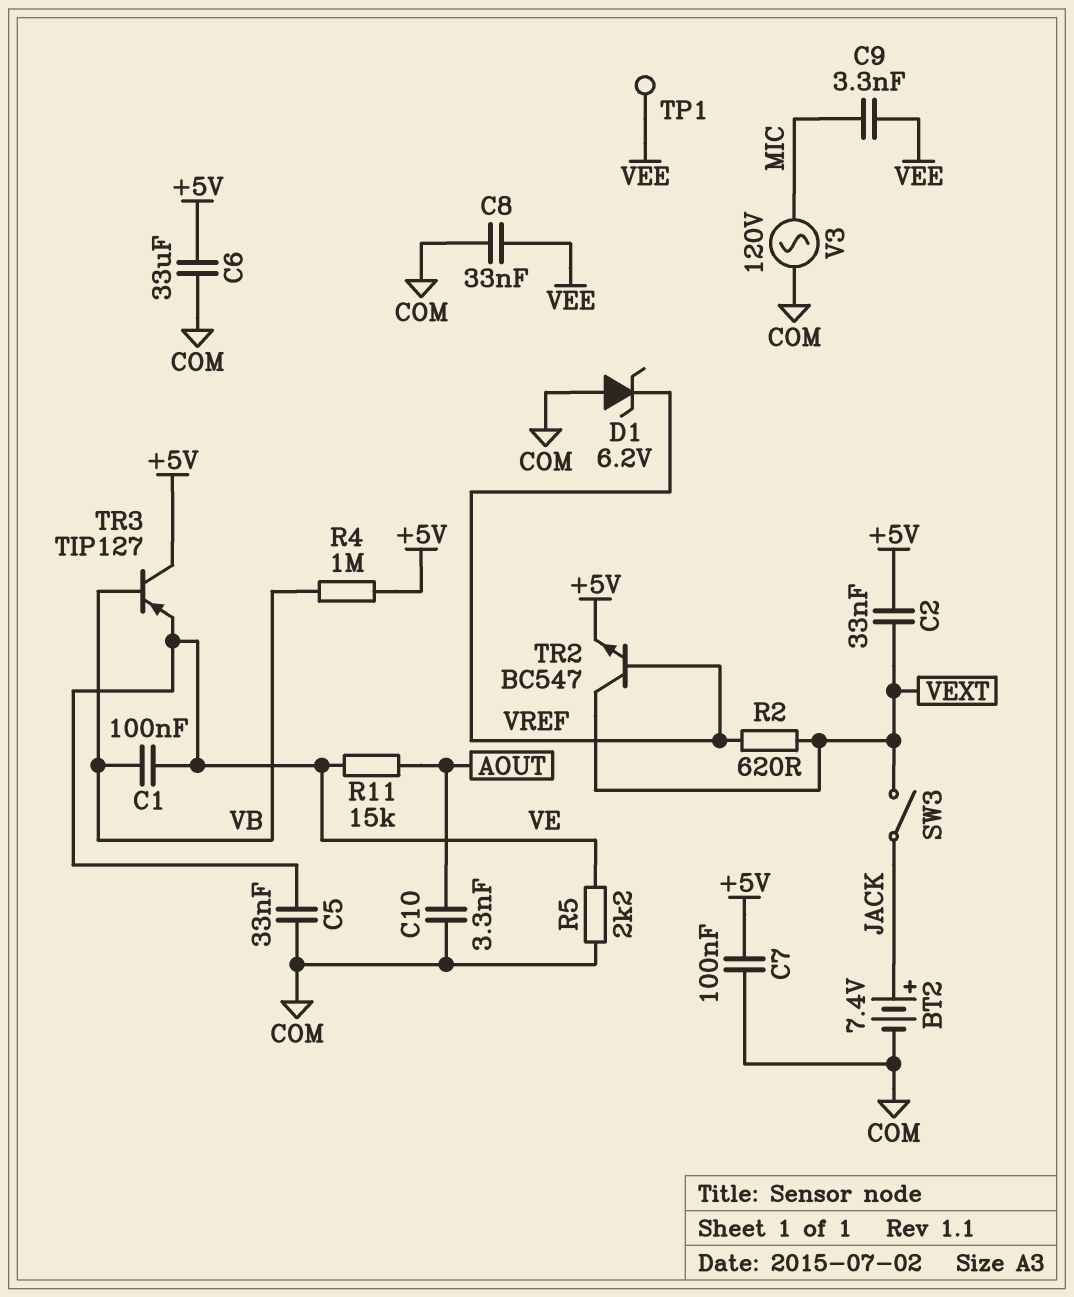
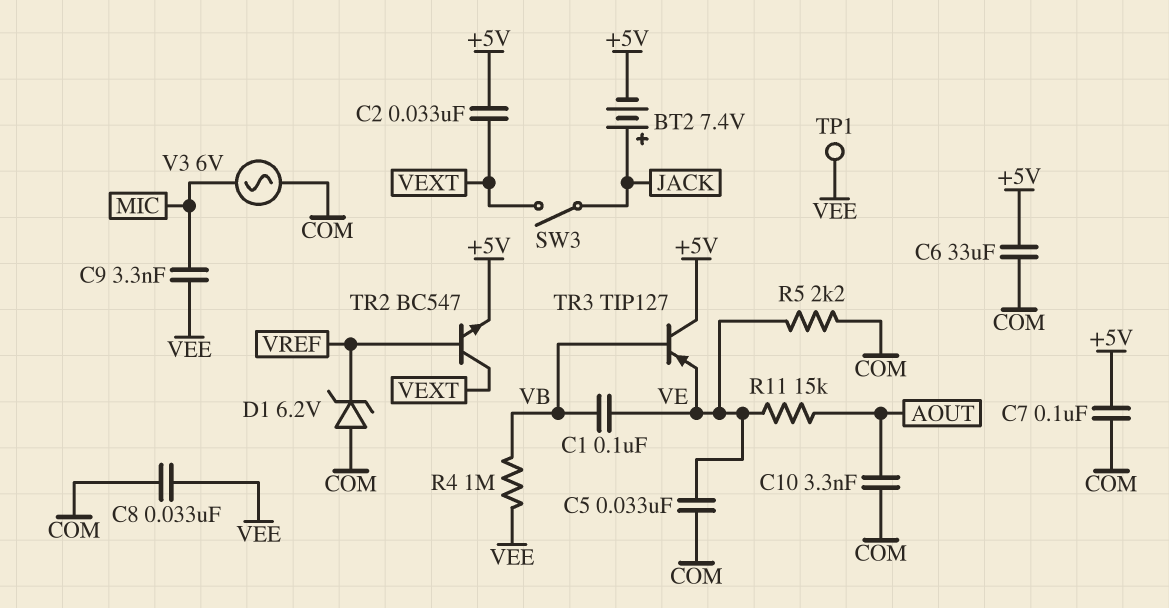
BT2: 7.4V (plus JACK, minus COM) -> 7.4V (plus JACK, minus +5V)
R2: 620 (VEXT, VREF) -> none
R4: 1M (+5V, VB) -> 1M (VB, VEE)
V3: AC 120V (COM, MIC) -> AC 6V (COM, MIC)

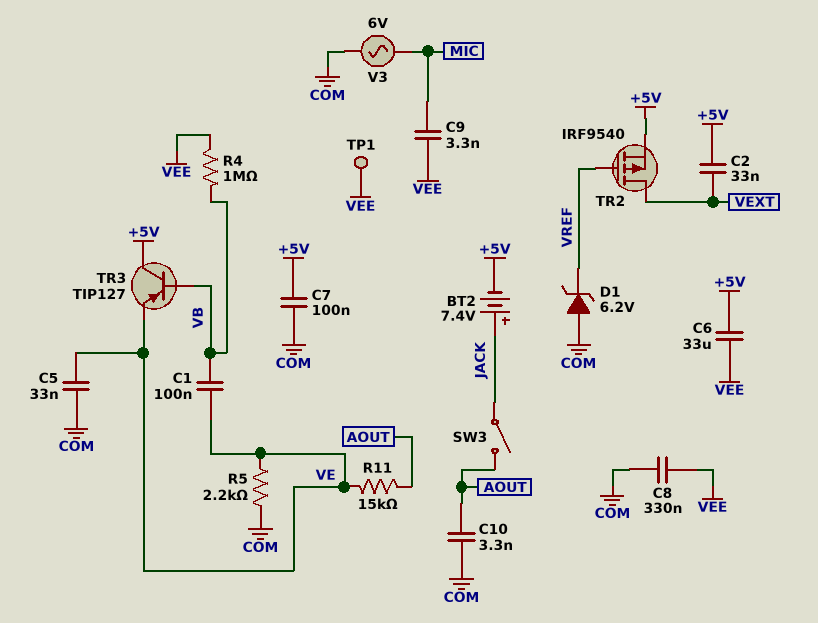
C6: 33uF (+5V, COM) -> 33uF (+5V, VEE)
C8: 33nF (COM, VEE) -> 330nF (COM, VEE)
SW3: switch (JACK, VEXT) -> switch (AOUT, JACK)
TR2: NPN BC547 (B VREF, C VEXT, E +5V) -> PMOS IRF9540 (G VREF, D VEXT, S +5V)

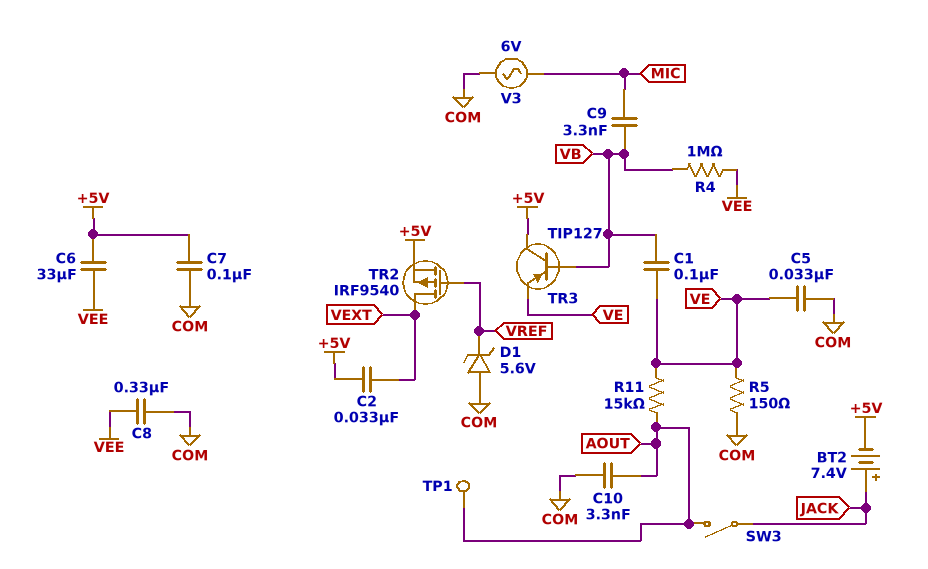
C9: 3.3nF (MIC, VEE) -> 3.3nF (MIC, VB)
D1: zener 6.2V (A COM, K VREF) -> zener 5.6V (A COM, K VREF)
R5: 2.2k (COM, VE) -> 150 (COM, VE)
TP1: test point (VEE) -> test point (AOUT)

